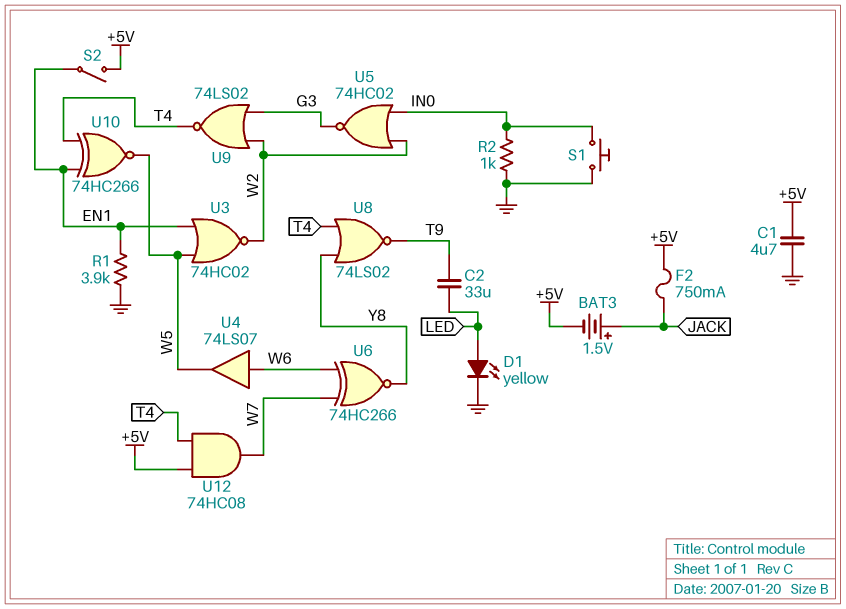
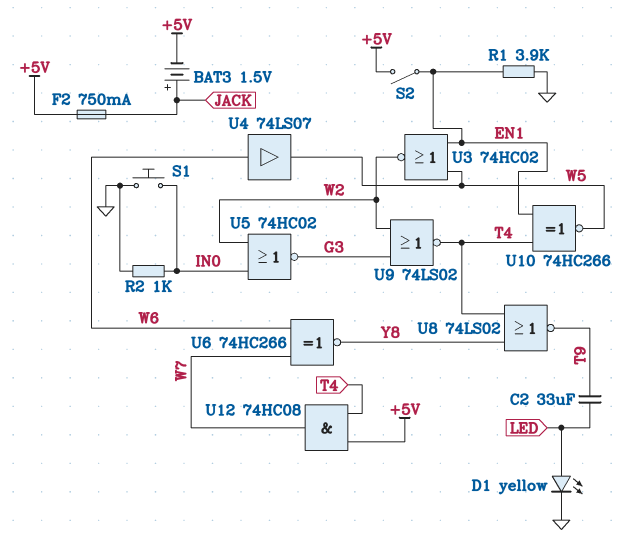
C1: 4.7uF (+5V, GND) -> none

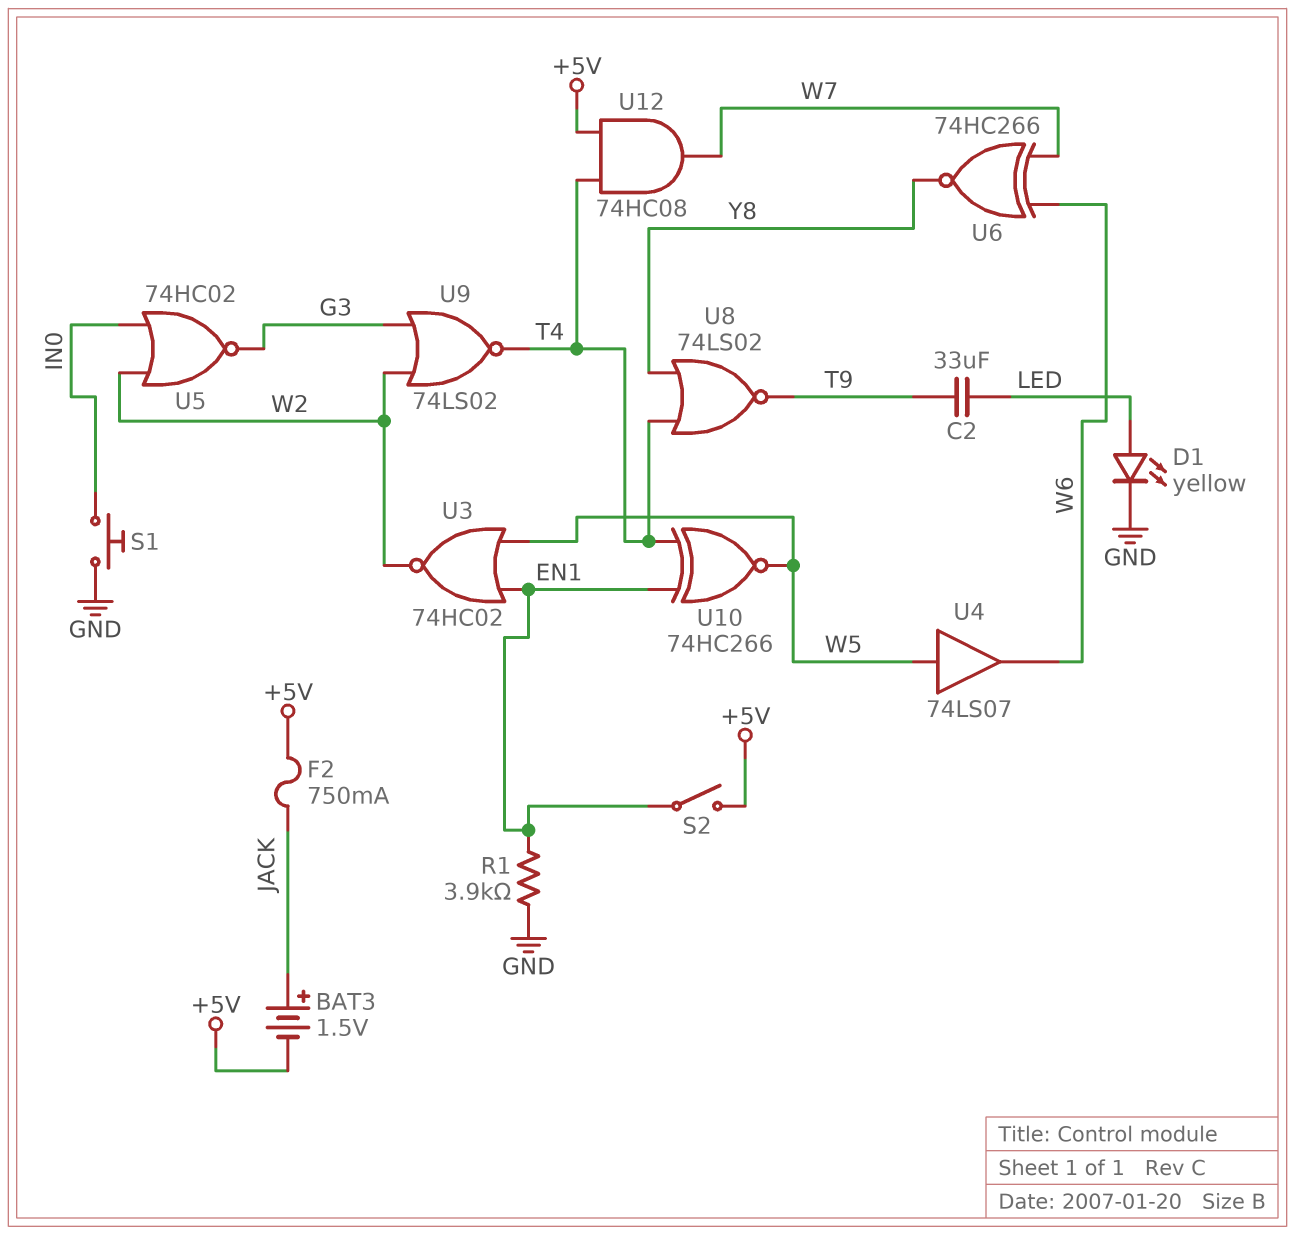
R2: 1k (GND, IN0) -> none
U4: buffer 74LS07 (in W6, out W5) -> buffer 74LS07 (in W5, out W6)

